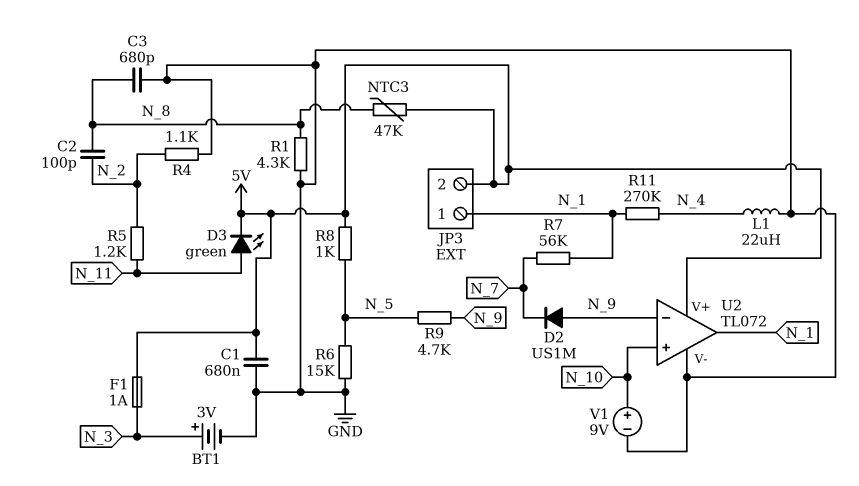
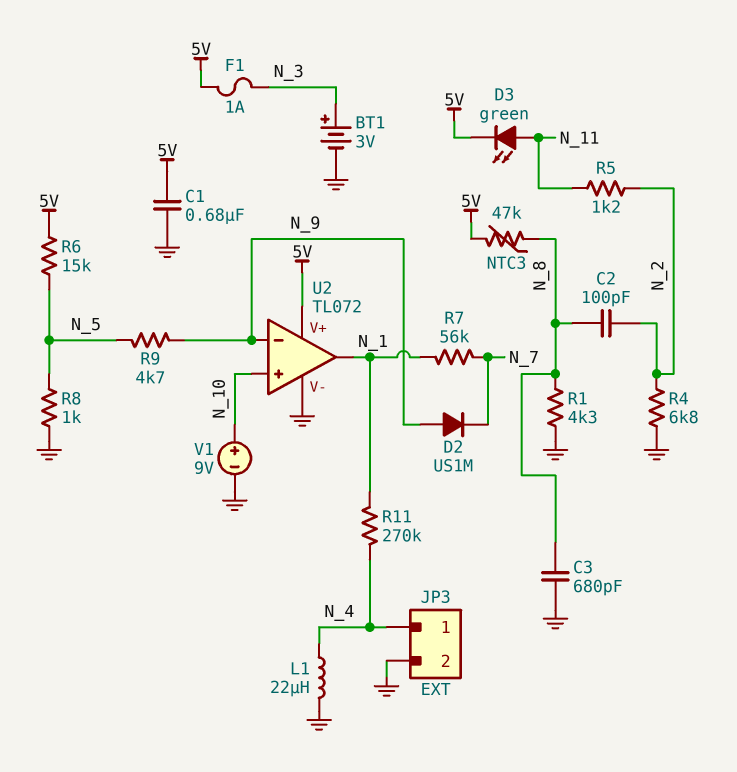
JP3 pin 1: N_1 -> N_4
JP3 pin 2: 5V -> GND
R4: 1.1k (GND, N_2) -> 6.8k (GND, N_2)
R6: 15k (GND, N_5) -> 15k (5V, N_5)
R8: 1k (5V, N_5) -> 1k (GND, N_5)

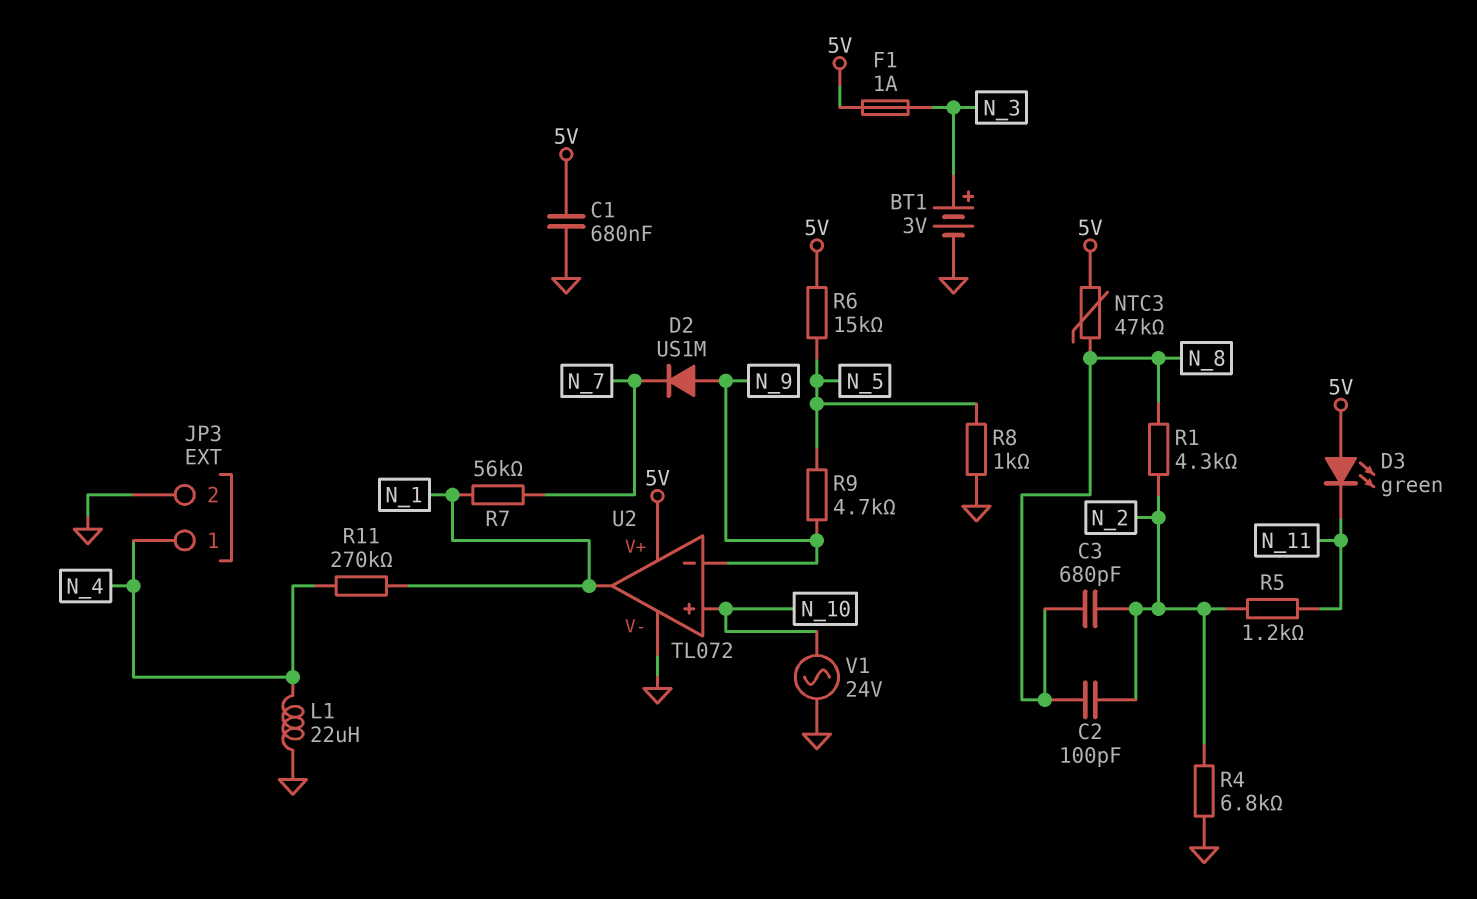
C3: 680pF (GND, N_8) -> 680pF (N_2, N_8)
D3: LED green (A N_11, K 5V) -> LED green (A 5V, K N_11)
R1: 4.3k (GND, N_8) -> 4.3k (N_2, N_8)
V1: 9V (plus N_10, minus GND) -> AC 24V (GND, N_10)

